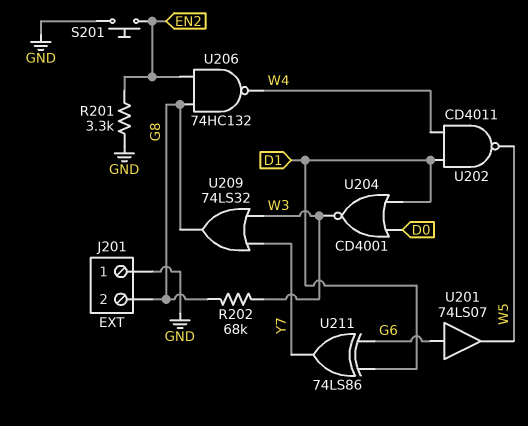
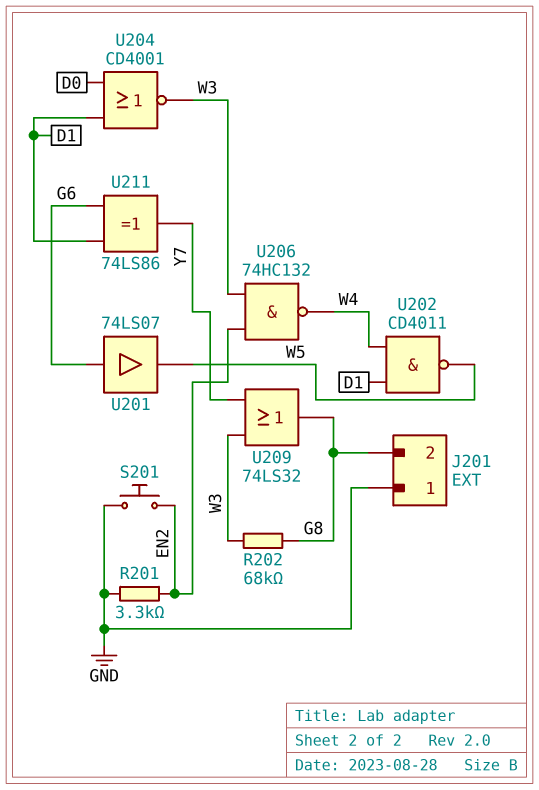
U206: NAND 74HC132 (in EN2, in G8, out W4) -> NAND 74HC132 (in EN2, in W3, out W4)

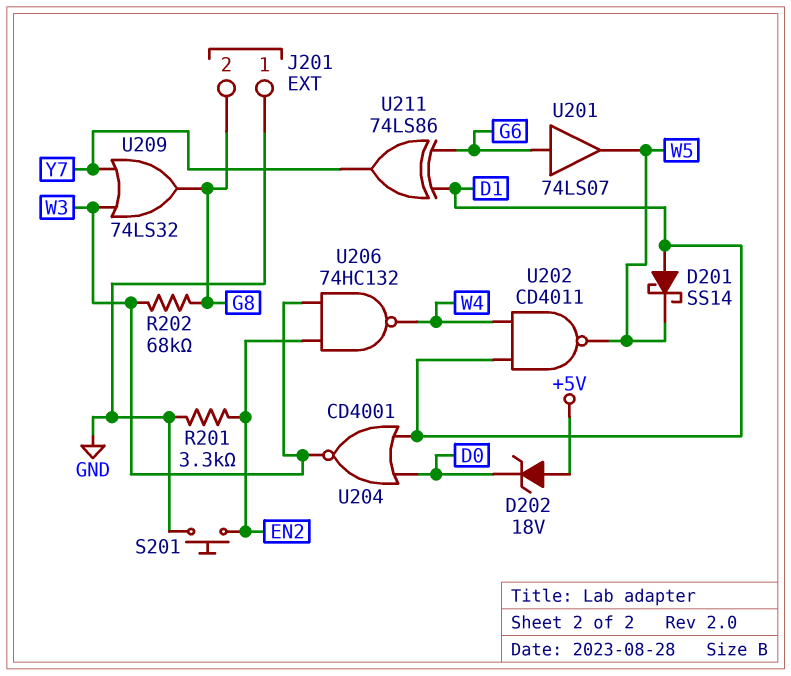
D201: none -> schottky SS14 (A D1, K W5)
D202: none -> zener 18V (A +5V, K D0)

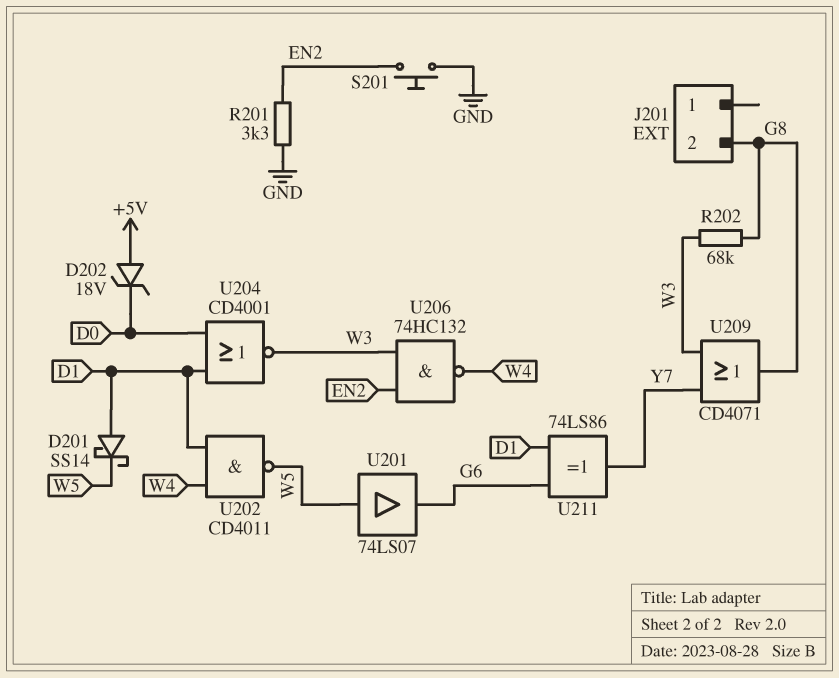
J201 pin 1: GND -> none
U201: buffer 74LS07 (in G6, out W5) -> buffer 74LS07 (in W5, out G6)
U209: OR 74LS32 (in W3, in Y7, out G8) -> OR CD4071 (in W3, in Y7, out G8)

